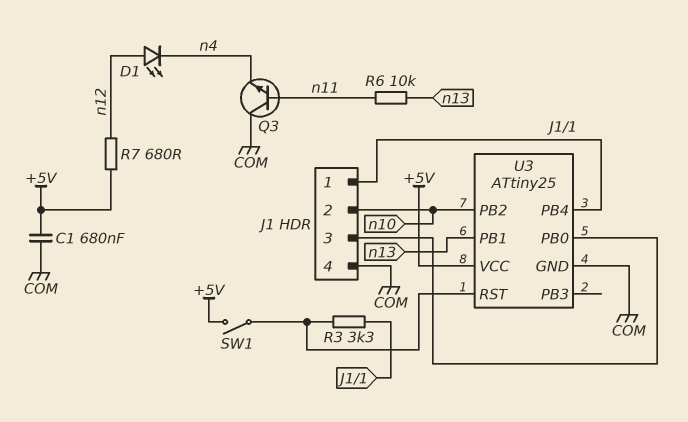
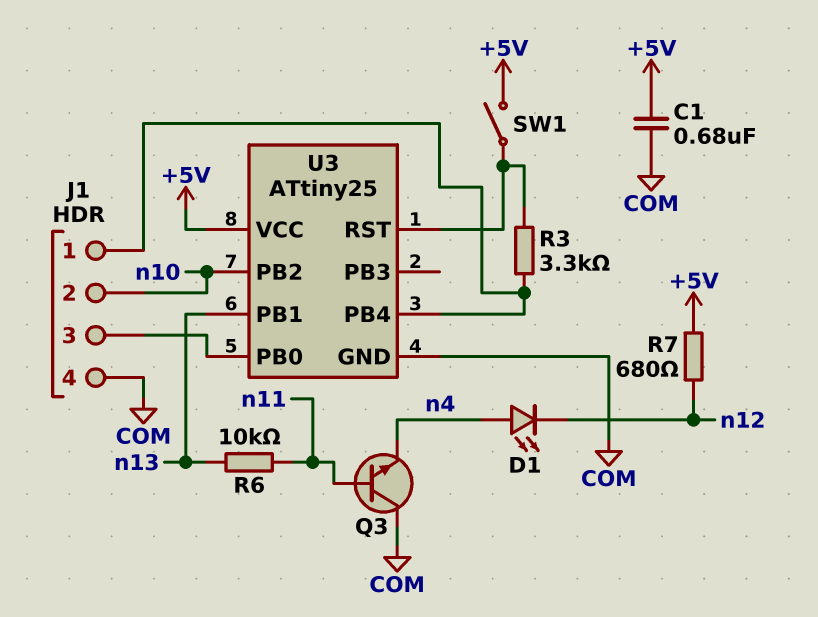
D1: LED (A n12, K n4) -> LED (A n4, K n12)

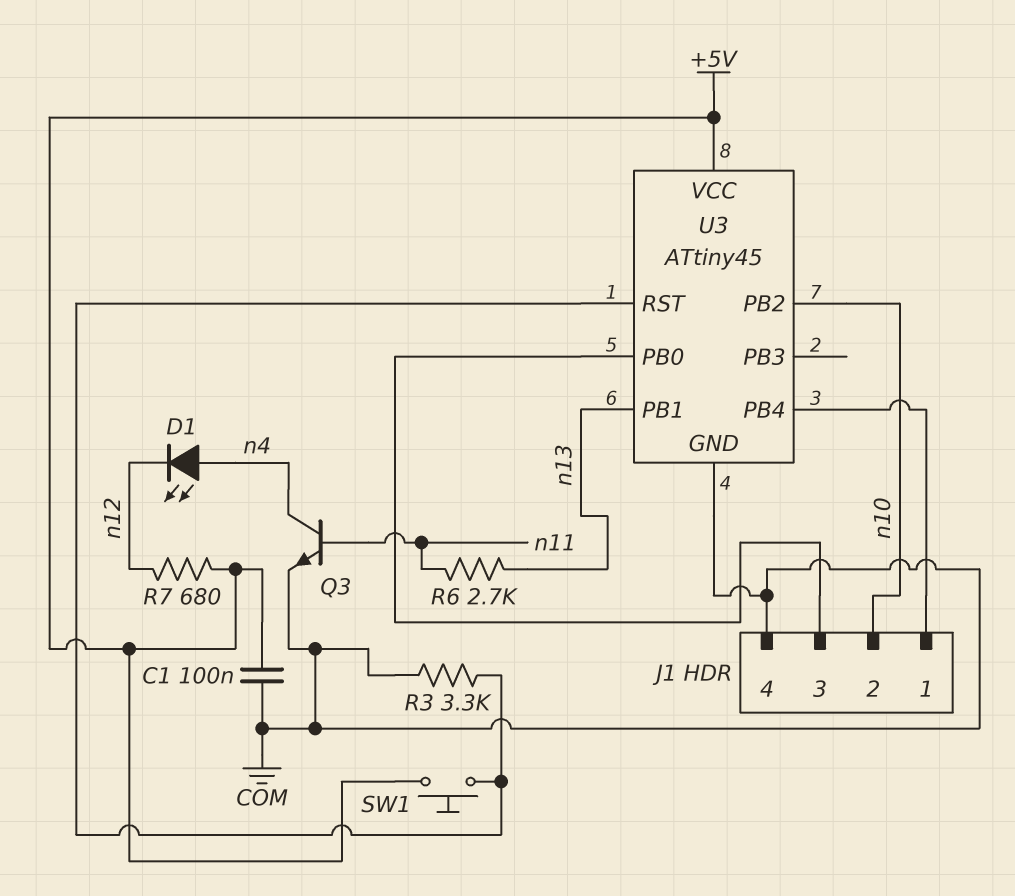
C1: 680nF (+5V, COM) -> 100nF (+5V, COM)
Q3: NPN (B n11, C COM, E n4) -> NPN (B n11, C n4, E COM)
R3: 3.3k (J1/1, U3/RST) -> 3.3k (COM, U3/RST)
R6: 10k (n11, n13) -> 2.7k (n11, n13)
SW1: switch (+5V, U3/RST) -> button (+5V, U3/RST)
U3: ATtiny25 -> ATtiny45

